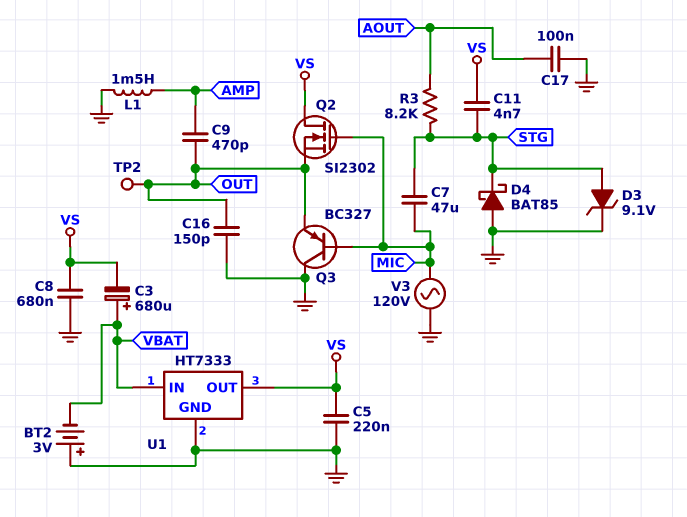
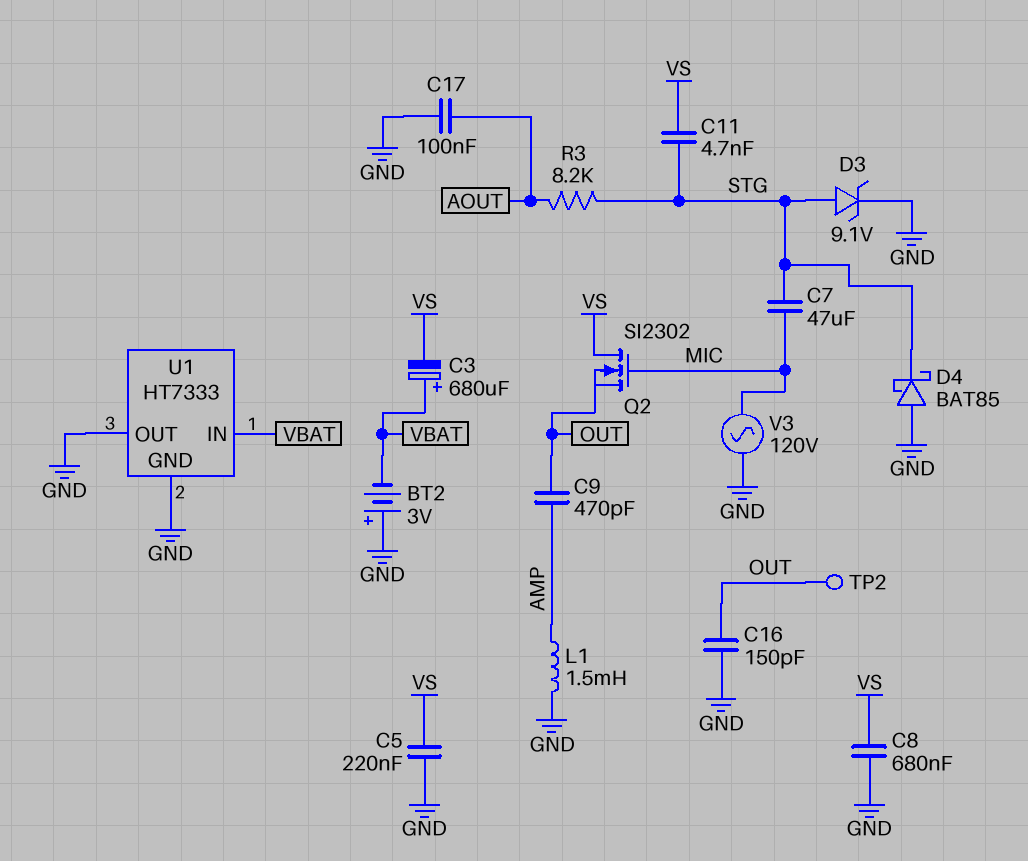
Q3: PNP BC327 (B MIC, C GND, E OUT) -> none
U1 pin OUT: VS -> GND

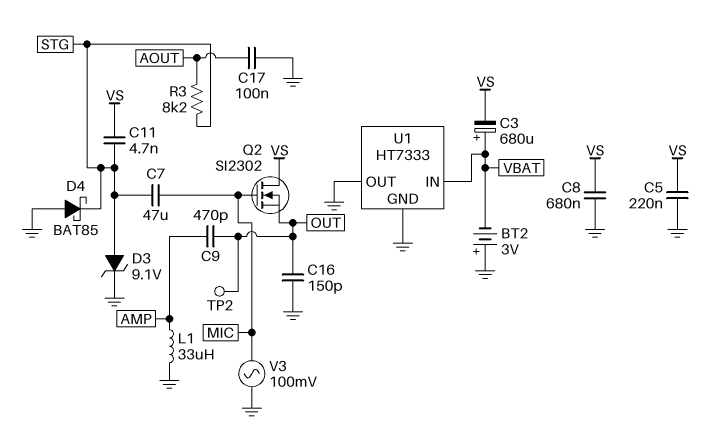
L1: 1.5mH (AMP, GND) -> 33uH (AMP, GND)
V3: AC 120V (GND, MIC) -> AC 100mV (GND, MIC)

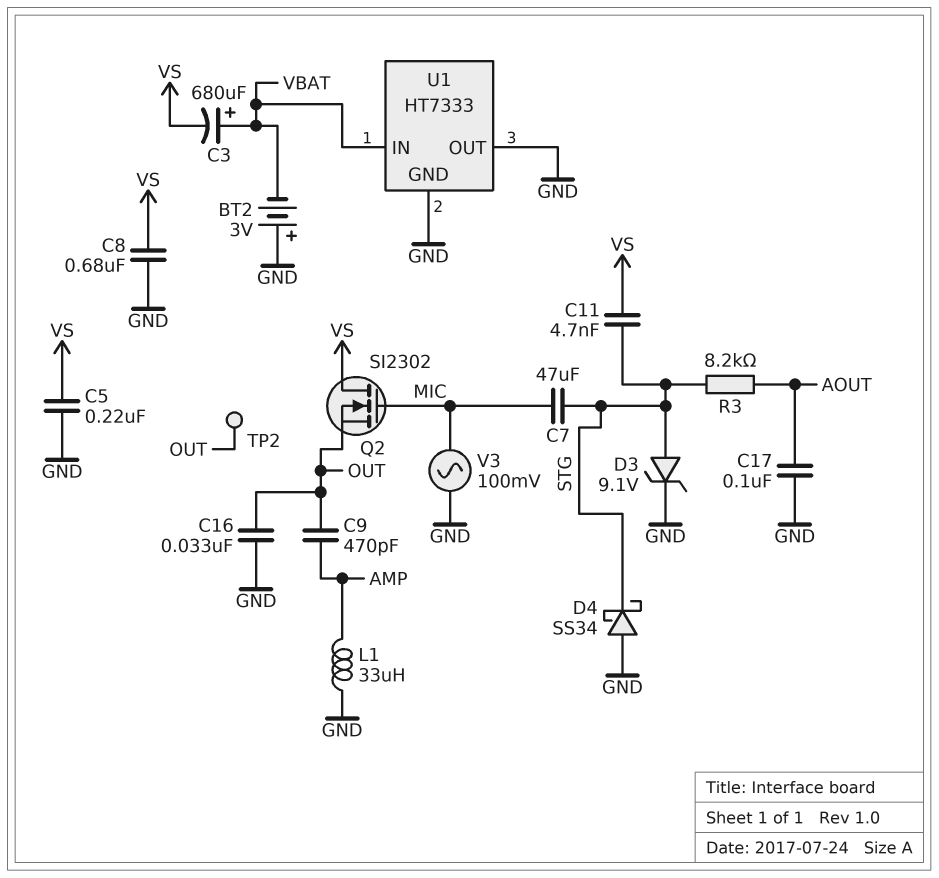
C16: 150pF (GND, OUT) -> 33nF (GND, OUT)
D4: schottky BAT85 (A GND, K STG) -> schottky SS34 (A GND, K STG)

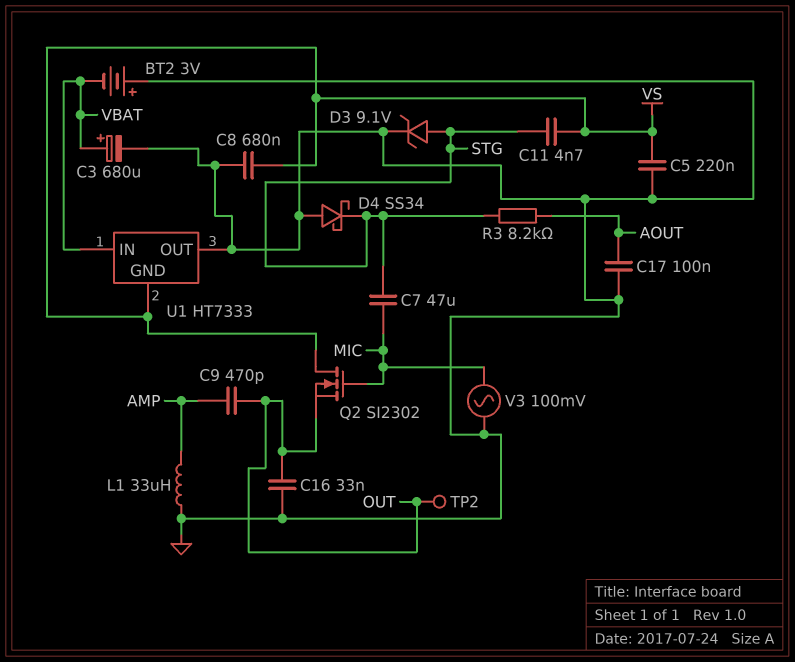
C3: 680uF (plus VBAT, minus VS) -> 680uF (plus VBAT, minus GND)
U1 pin GND: GND -> VS

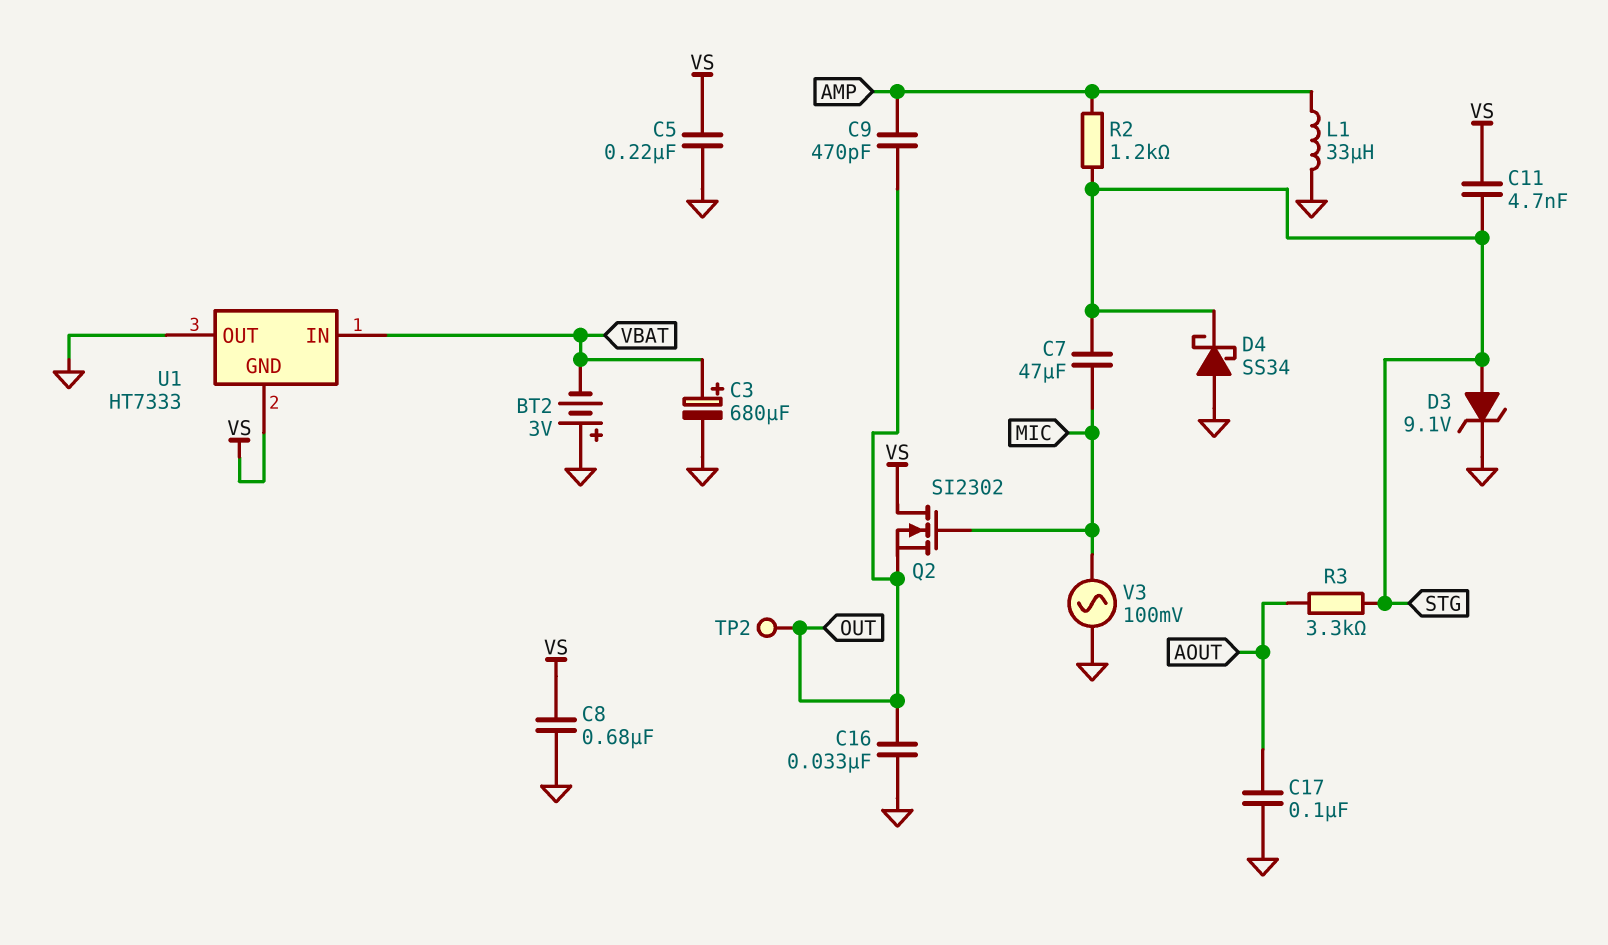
R2: none -> 1.2k (AMP, STG)
R3: 8.2k (AOUT, STG) -> 3.3k (AOUT, STG)

